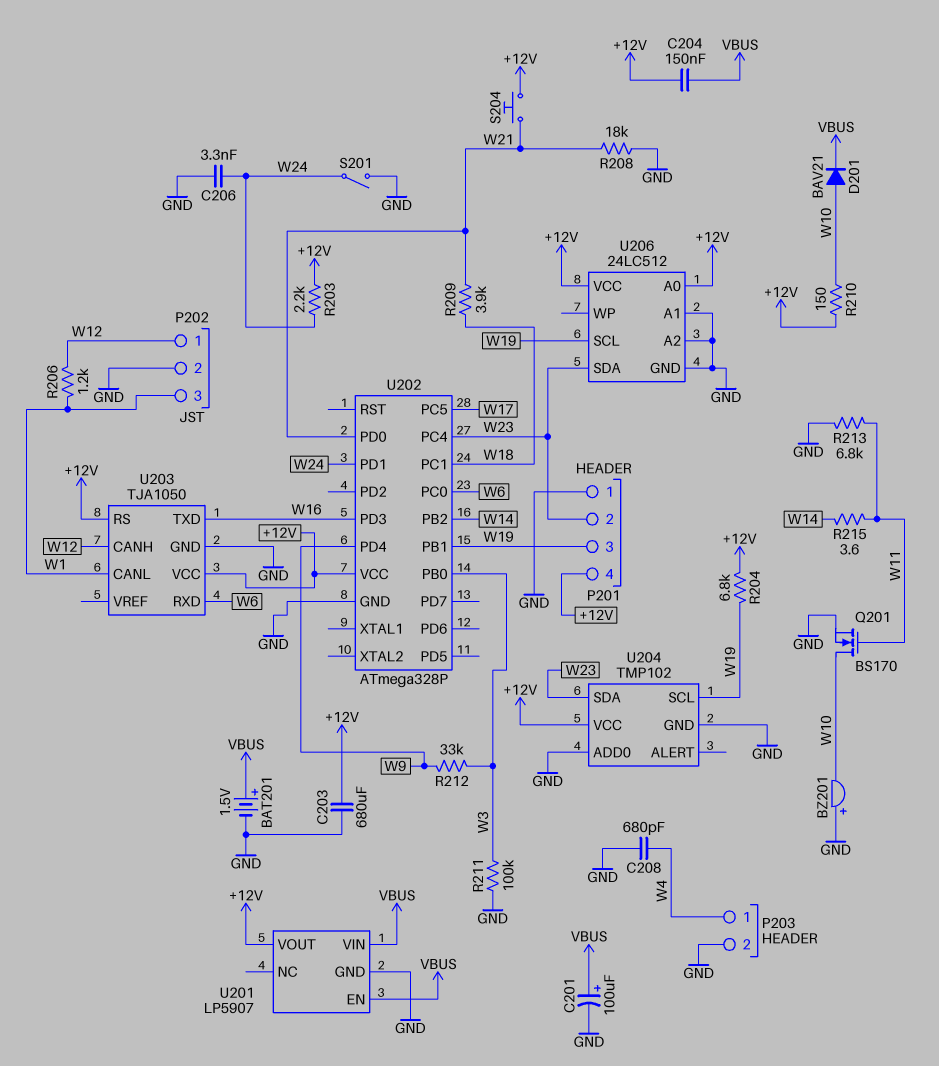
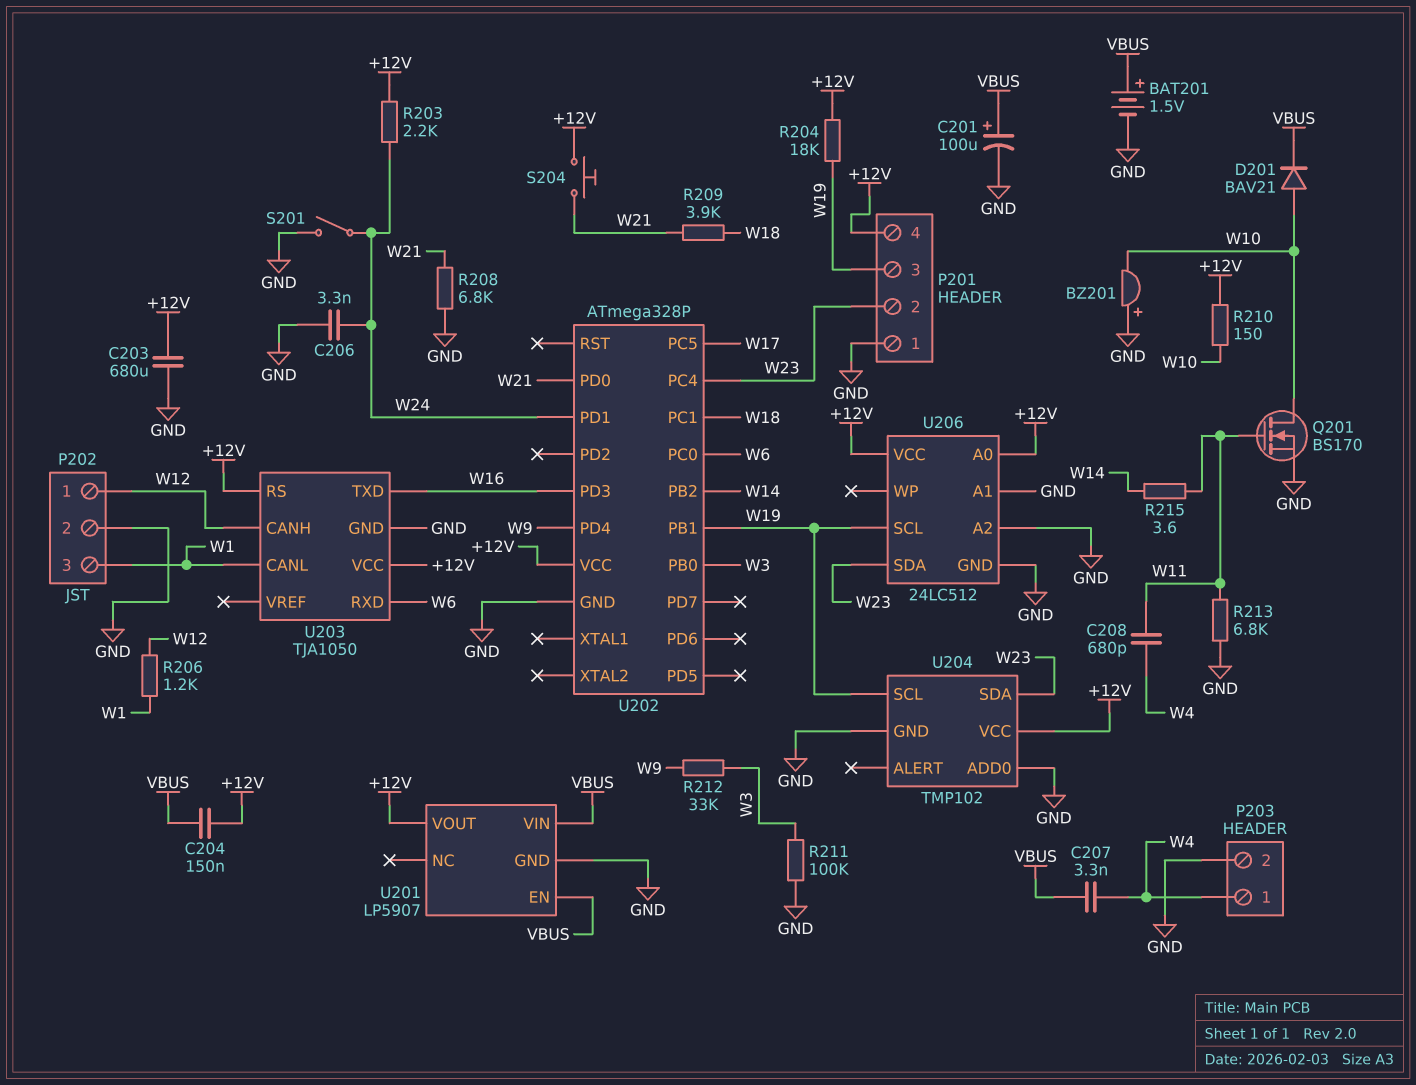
C207: none -> 3.3nF (VBUS, W4)
C208: 680pF (GND, W4) -> 680pF (W4, W11)
R204: 6.8k (+12V, W19) -> 18k (+12V, W19)
R208: 18k (GND, W21) -> 6.8k (GND, W21)

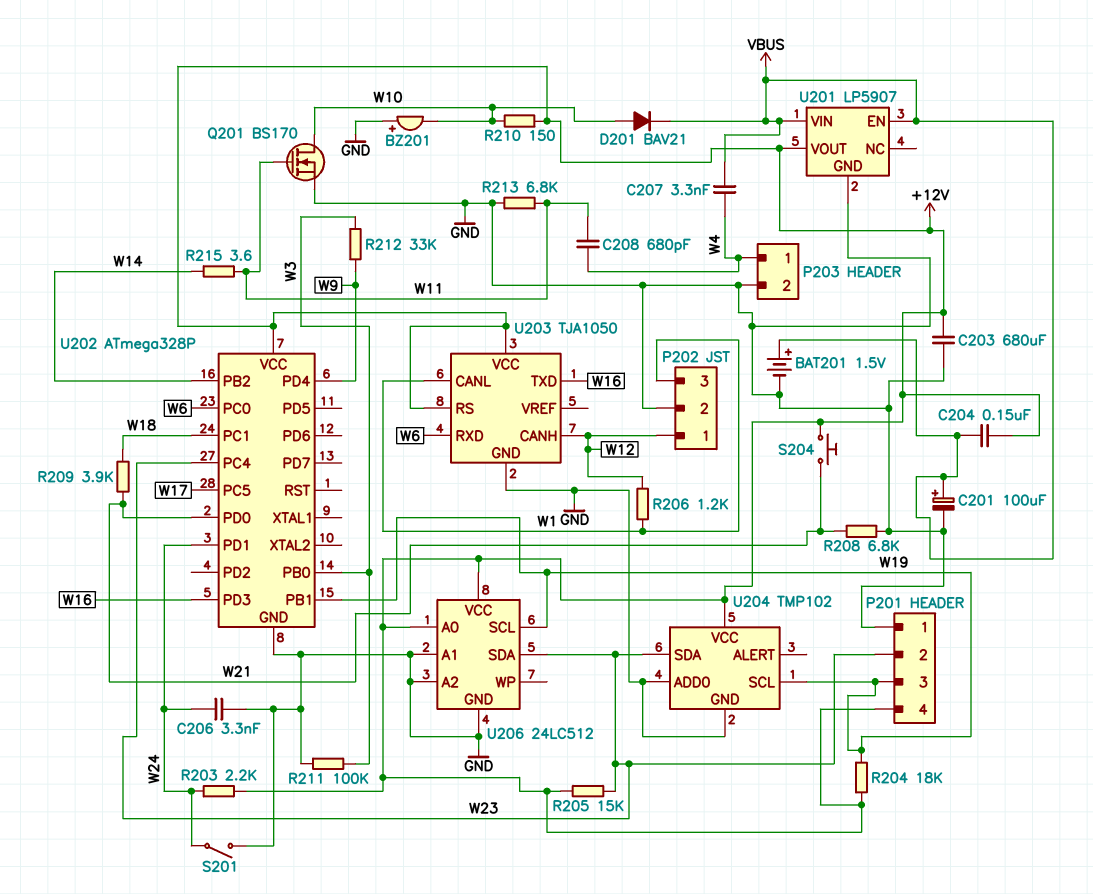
R205: none -> 15k (+12V, W23)

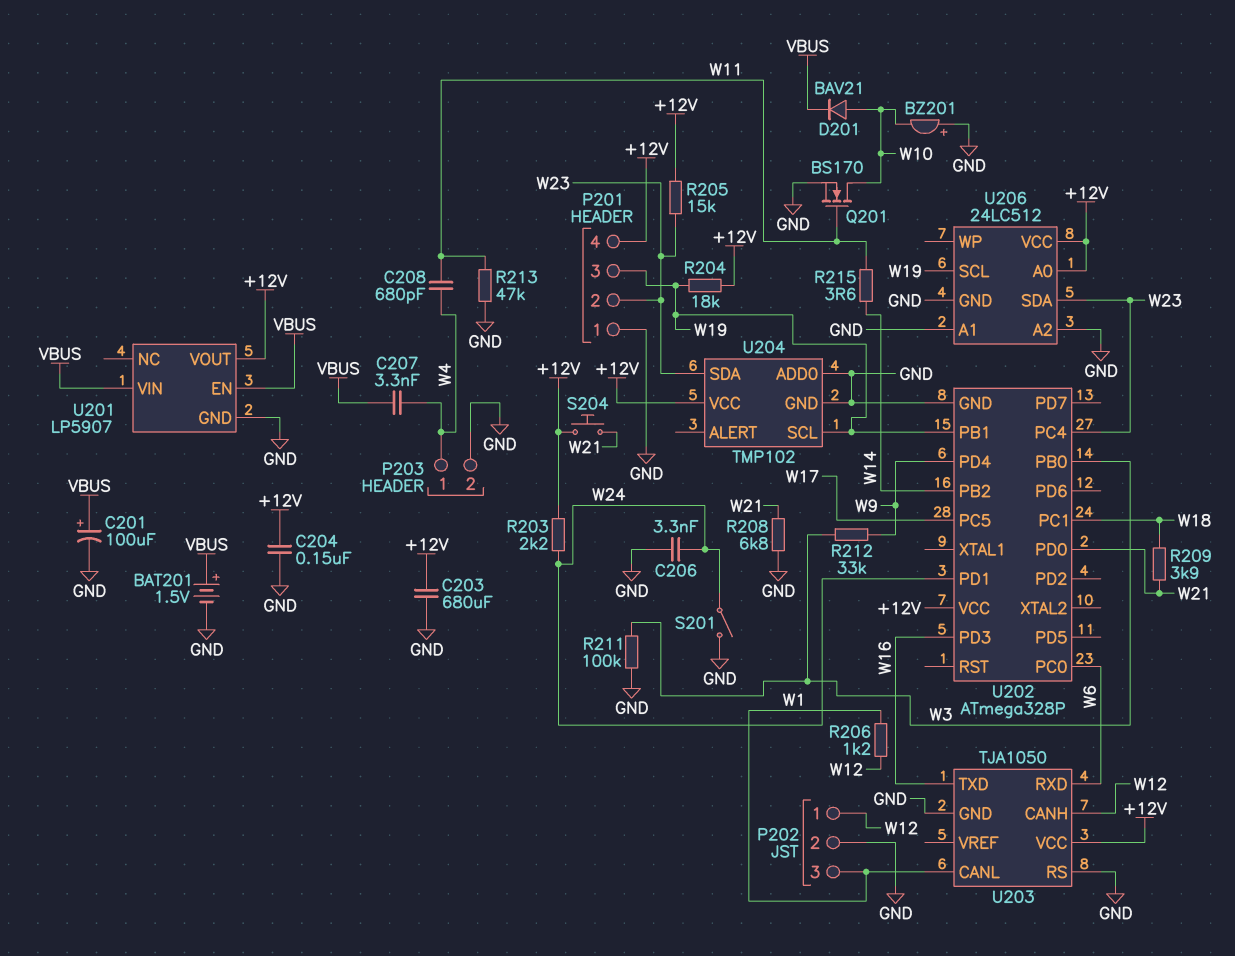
C204: 150nF (+12V, VBUS) -> 150nF (+12V, GND)
R210: 150 (+12V, W10) -> none
R213: 6.8k (GND, W11) -> 47k (GND, W11)
U203 pin RS: +12V -> GND

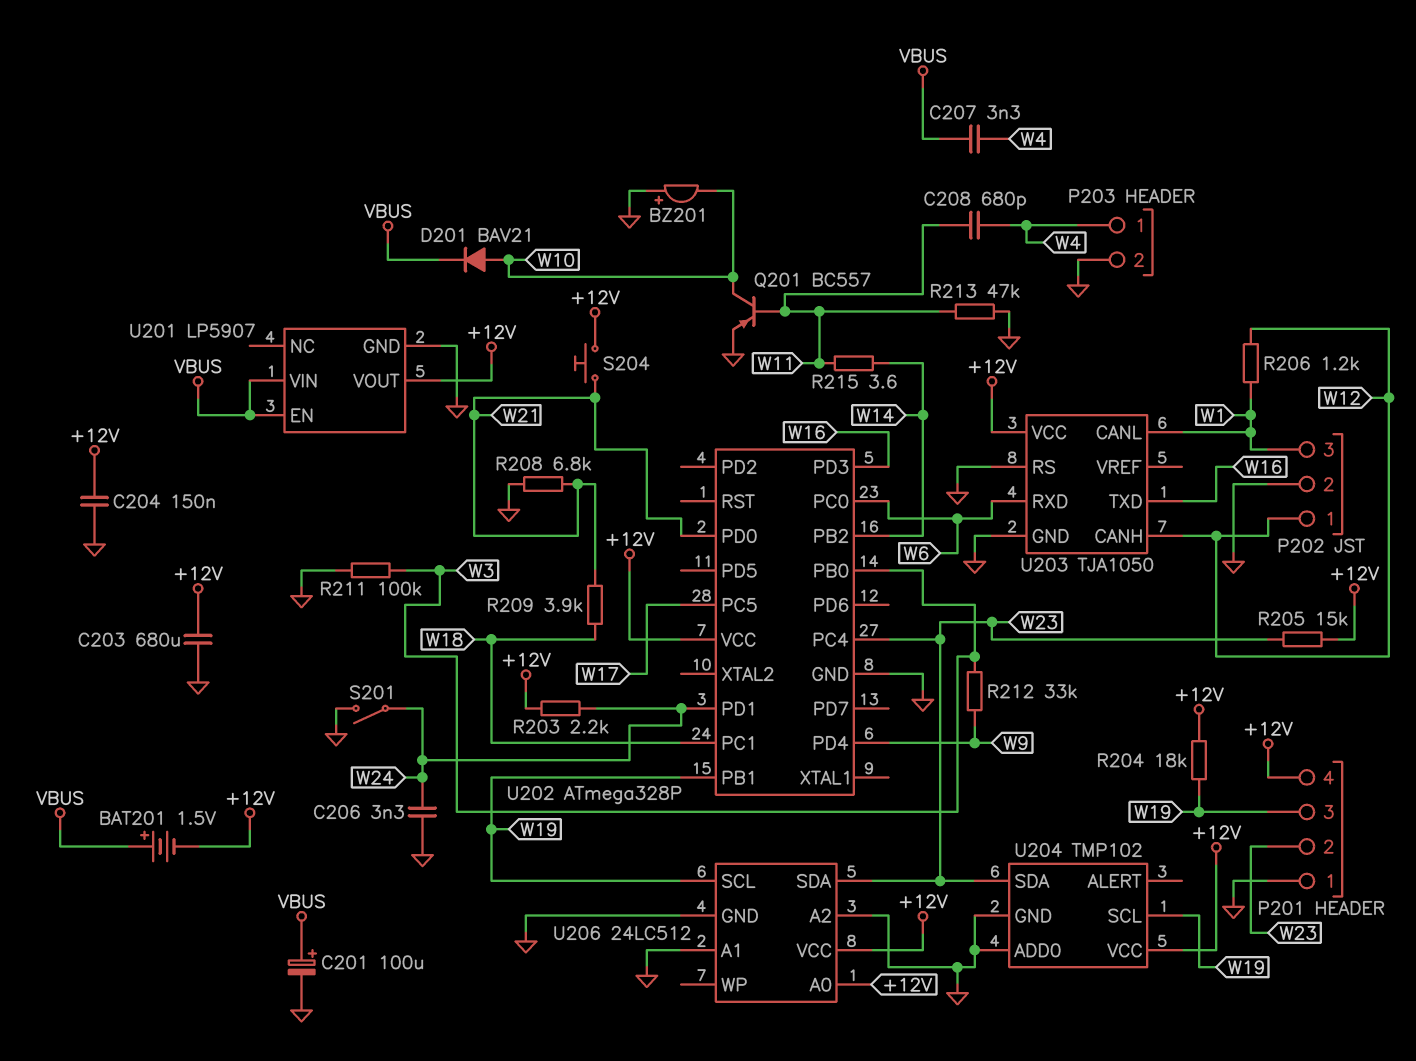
BAT201: 1.5V (plus VBUS, minus GND) -> 1.5V (plus VBUS, minus +12V)
Q201: NMOS BS170 (G W11, D W10, S GND) -> PNP BC557 (B W11, C W10, E GND)

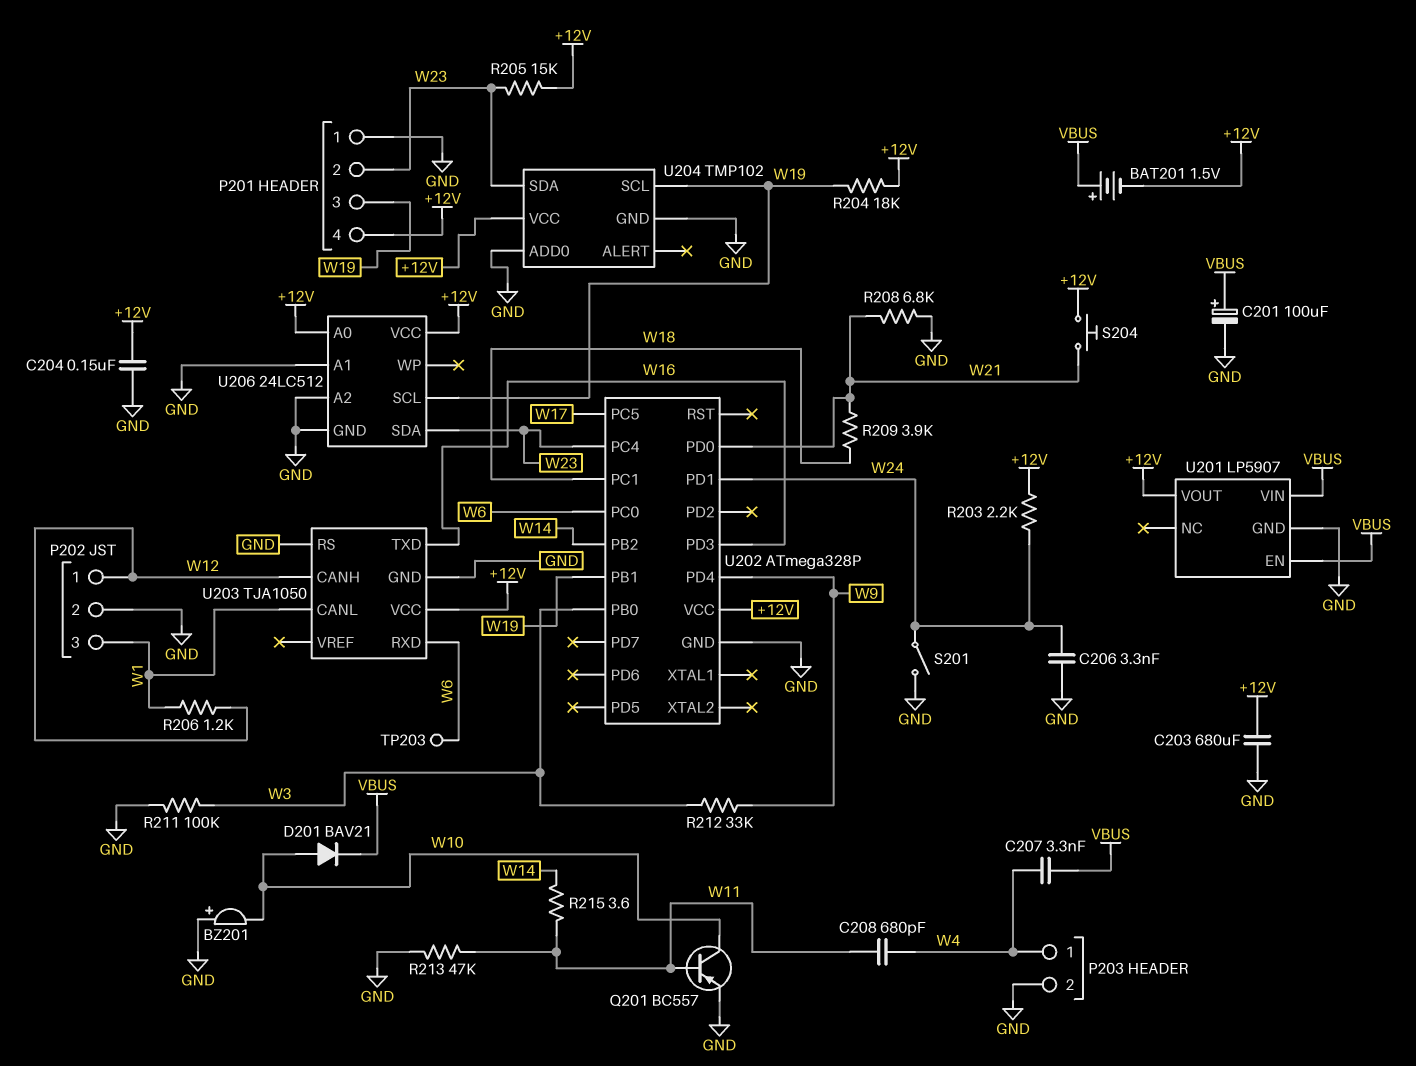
TP203: none -> test point (W6)

